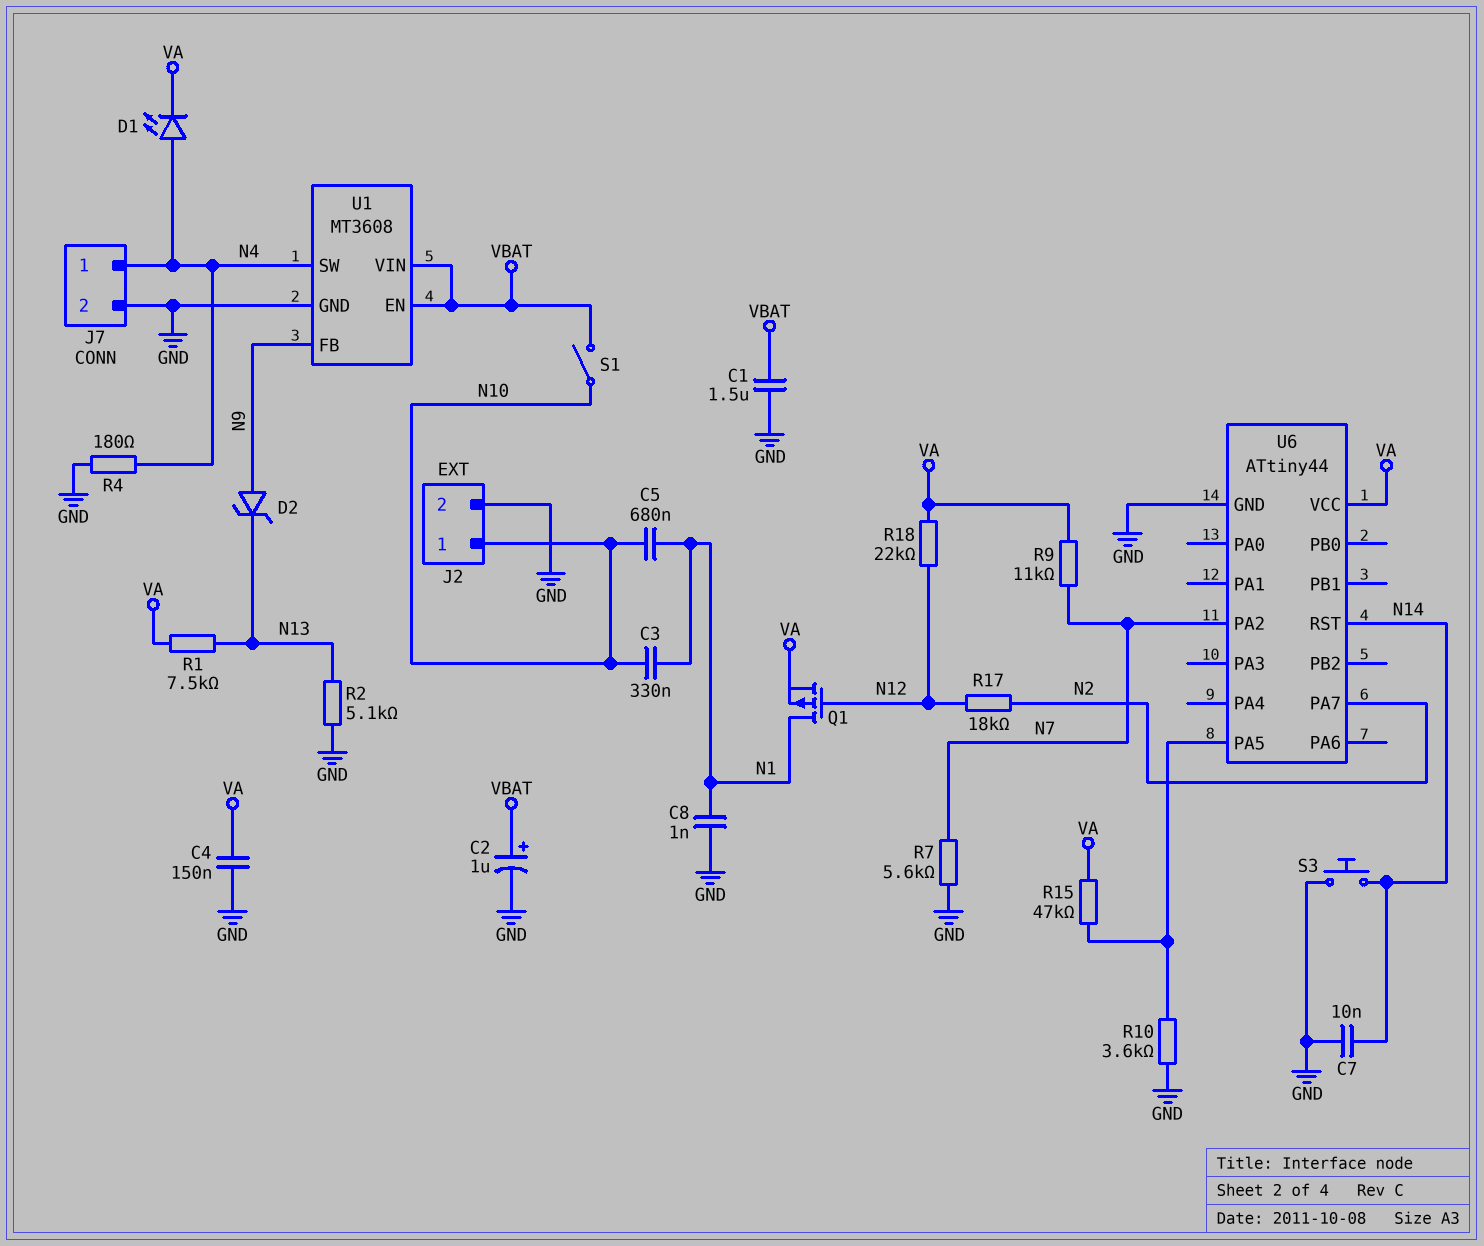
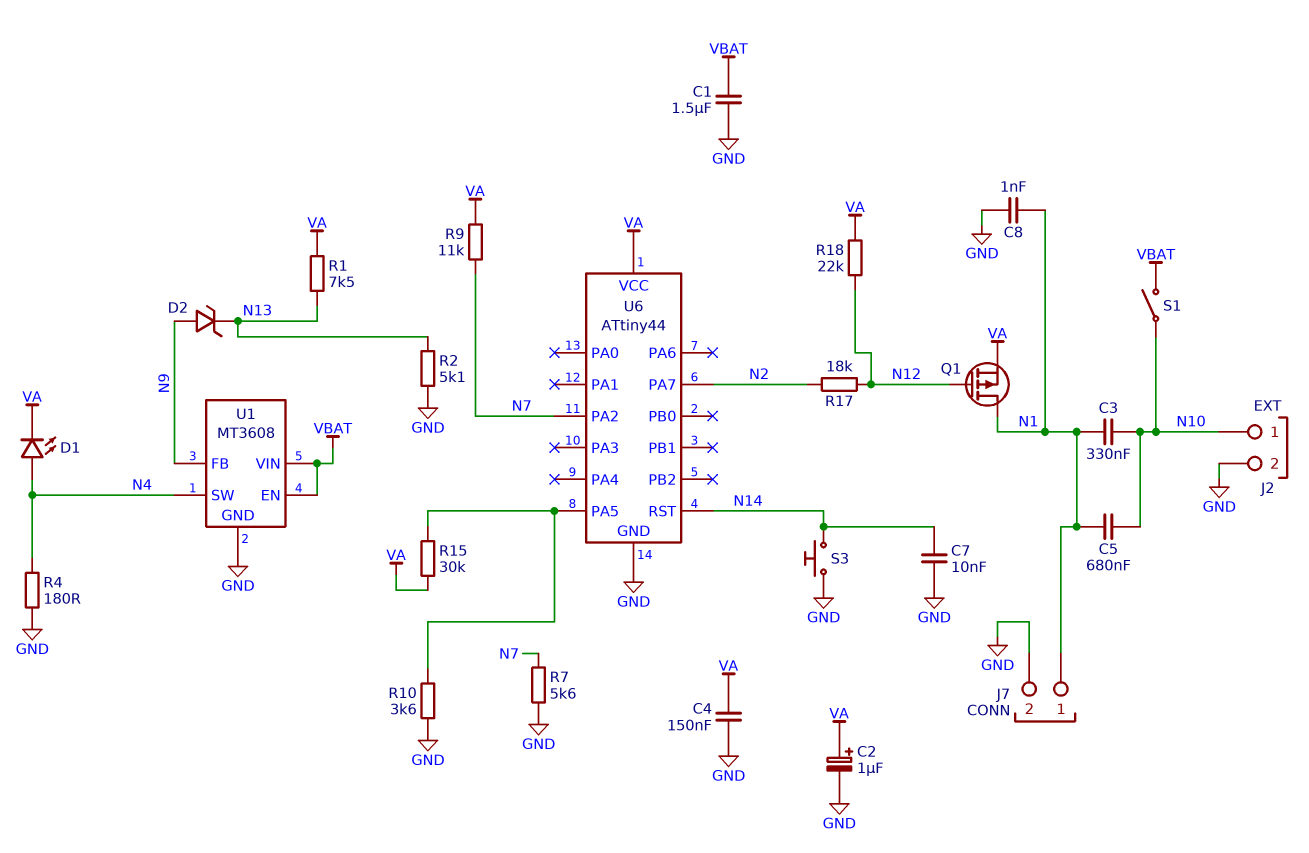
C2: 1uF (plus VBAT, minus GND) -> 1uF (plus VA, minus GND)
J7 pin 1: N4 -> N1
R15: 47k (U6/PA5, VA) -> 30k (U6/PA5, VA)

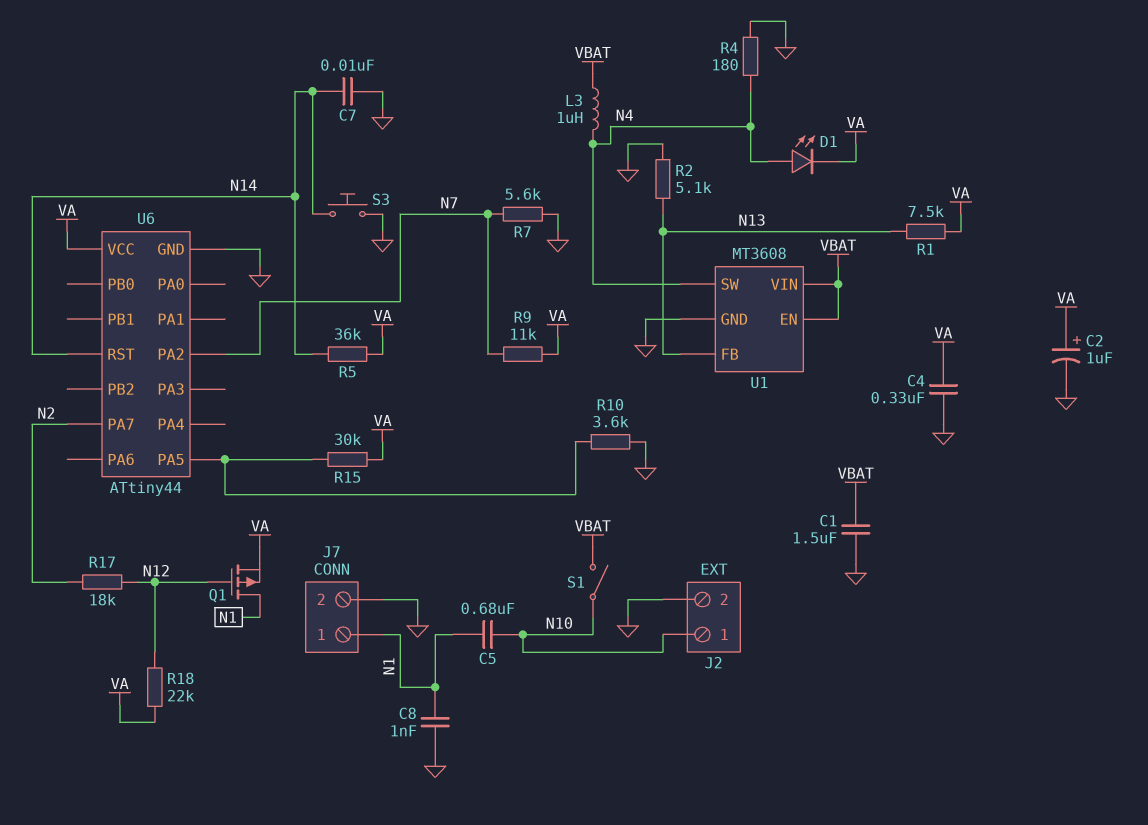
C3: 330nF (N1, N10) -> none
C4: 150nF (GND, VA) -> 330nF (GND, VA)
D2: zener (A N9, K N13) -> none
L3: none -> 1uH (N4, VBAT)
R5: none -> 36k (N14, VA)
U1 pin FB: N9 -> N13

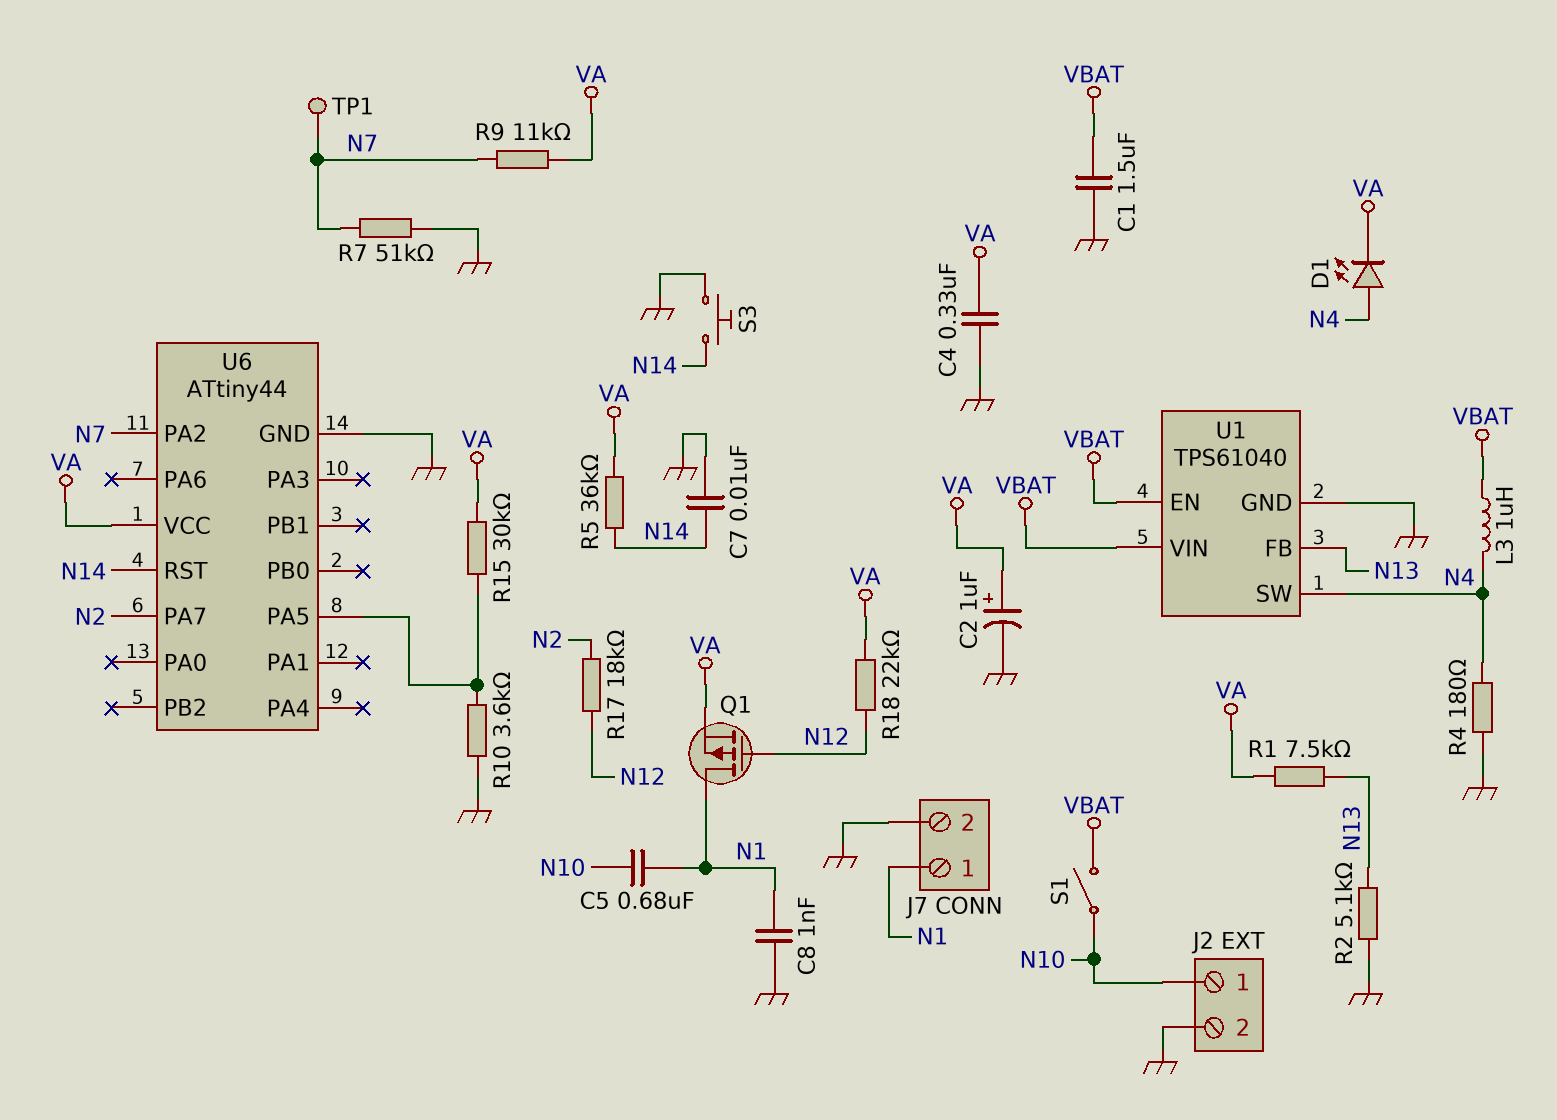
R7: 5.6k (GND, N7) -> 51k (GND, N7)
TP1: none -> test point (N7)
U1: MT3608 -> TPS61040

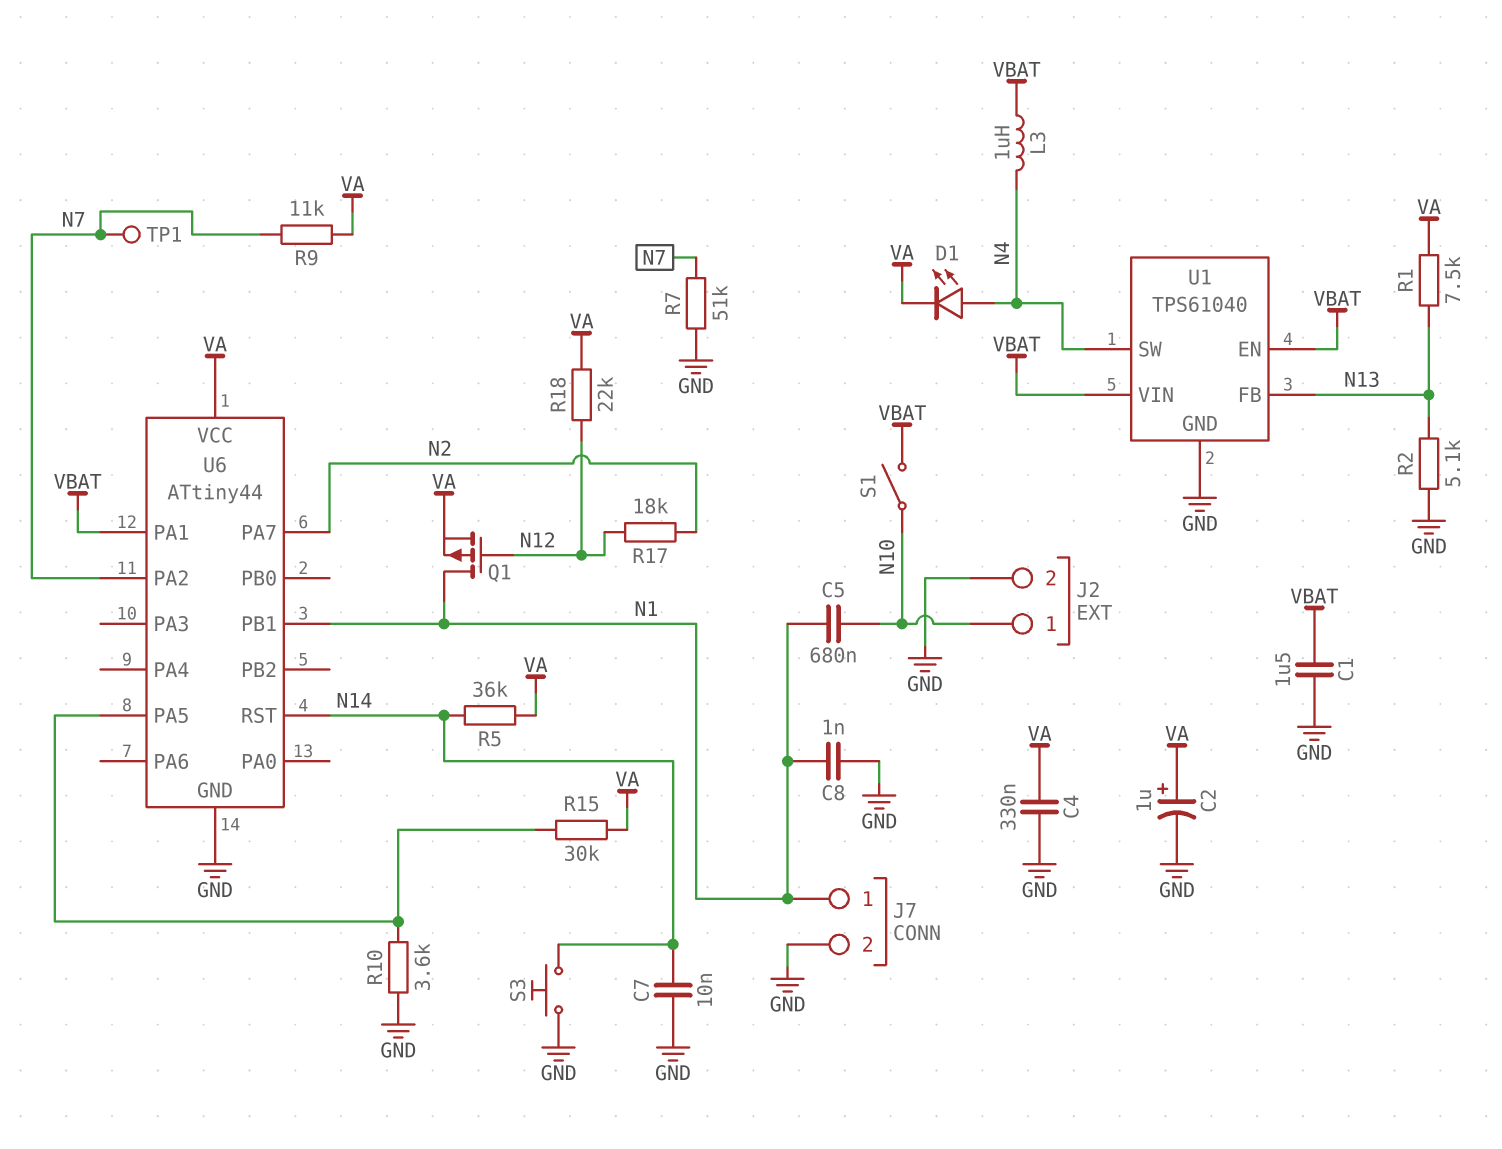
R4: 180 (GND, N4) -> none
U6 pin PA1: none -> VBAT
U6 pin PB1: none -> N1

